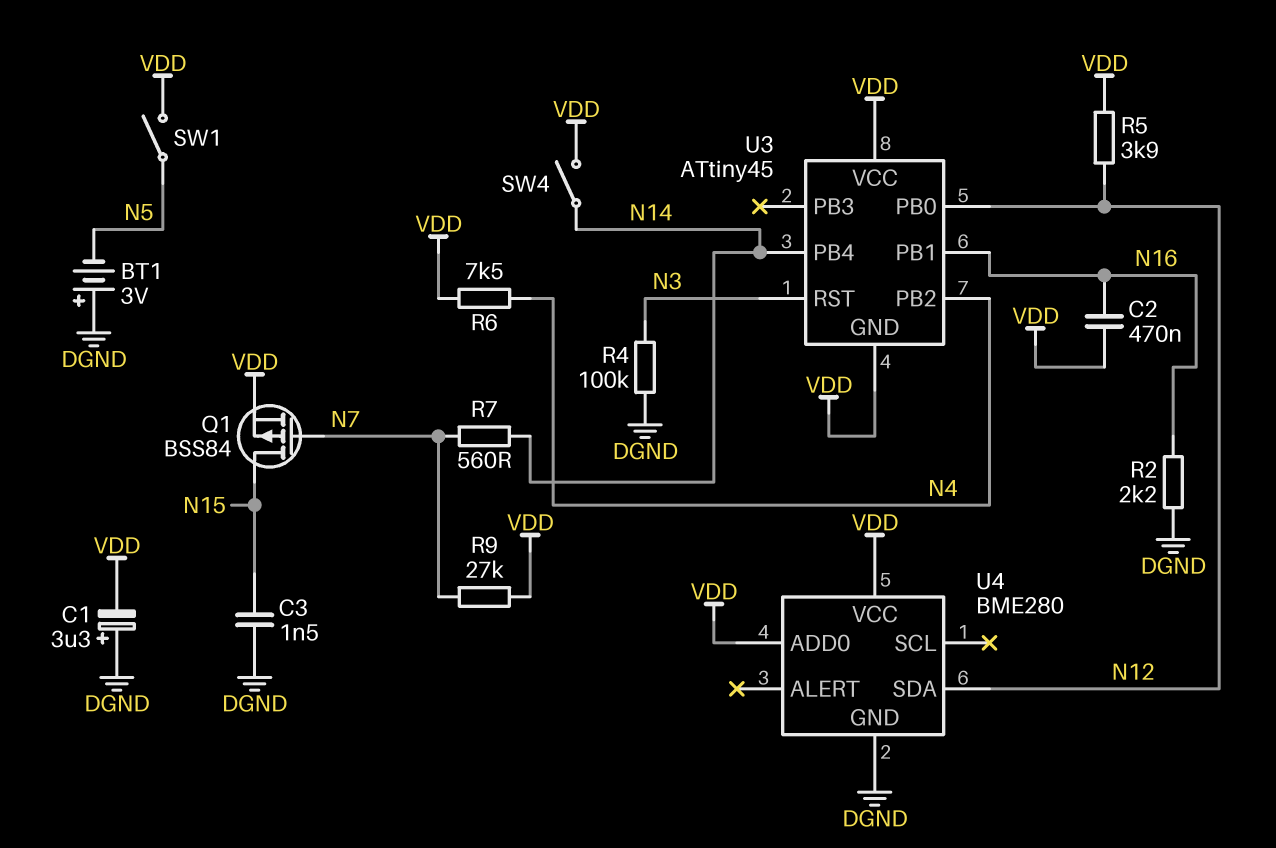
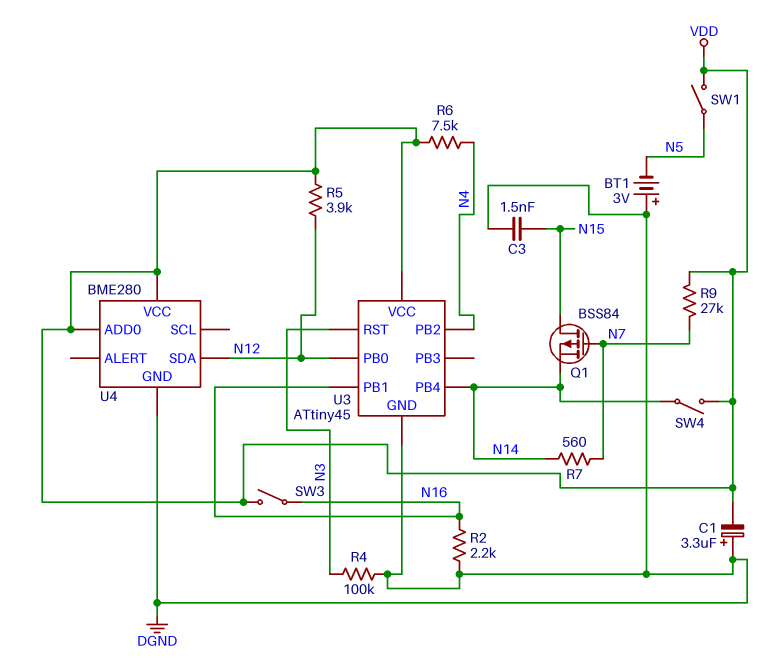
C2: 470nF (N16, VDD) -> none
Q1: PMOS BSS84 (G N7, D N15, S VDD) -> PMOS BSS84 (G N7, D N15, S N14)
SW3: none -> switch (N16, VDD)
U3 pin GND: VDD -> DGND

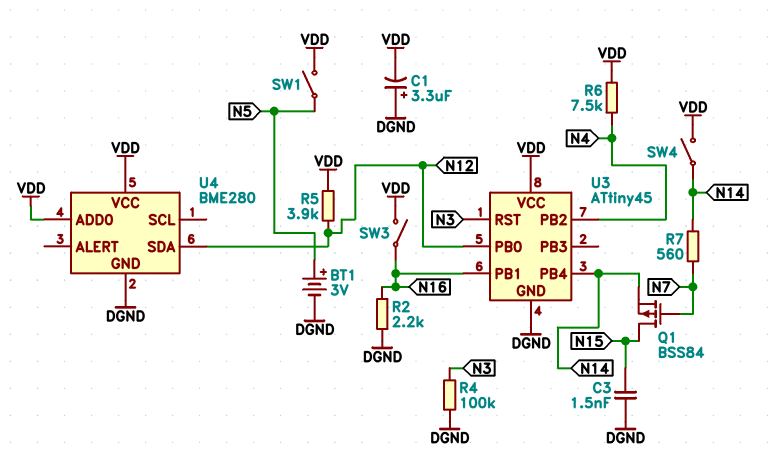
BT1: 3V (plus DGND, minus N5) -> 3V (plus N5, minus DGND)
R9: 27k (N7, VDD) -> none

